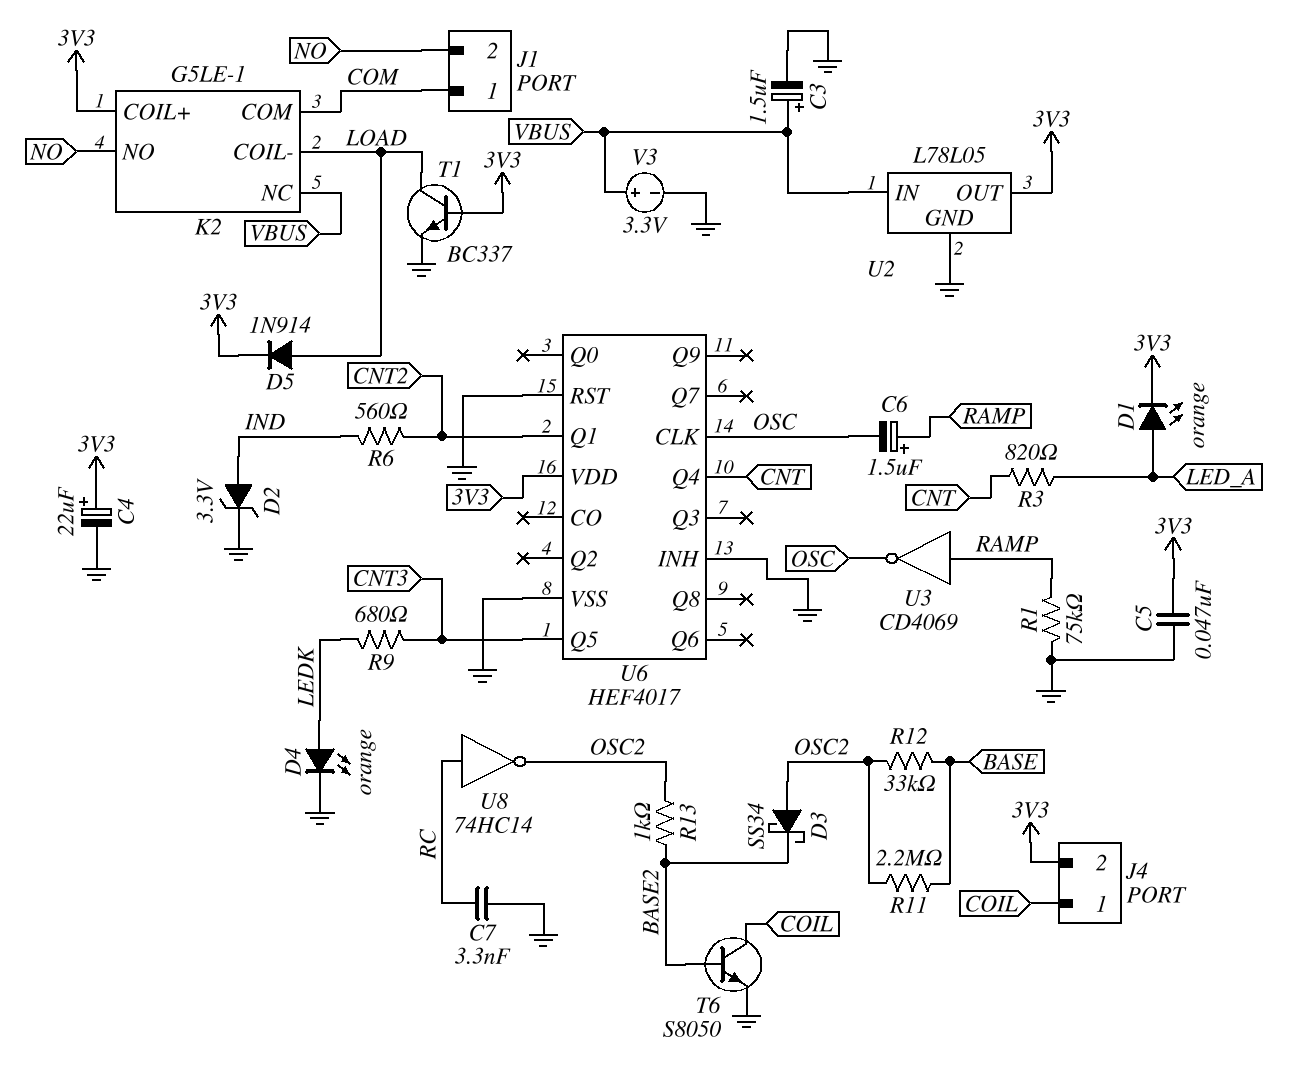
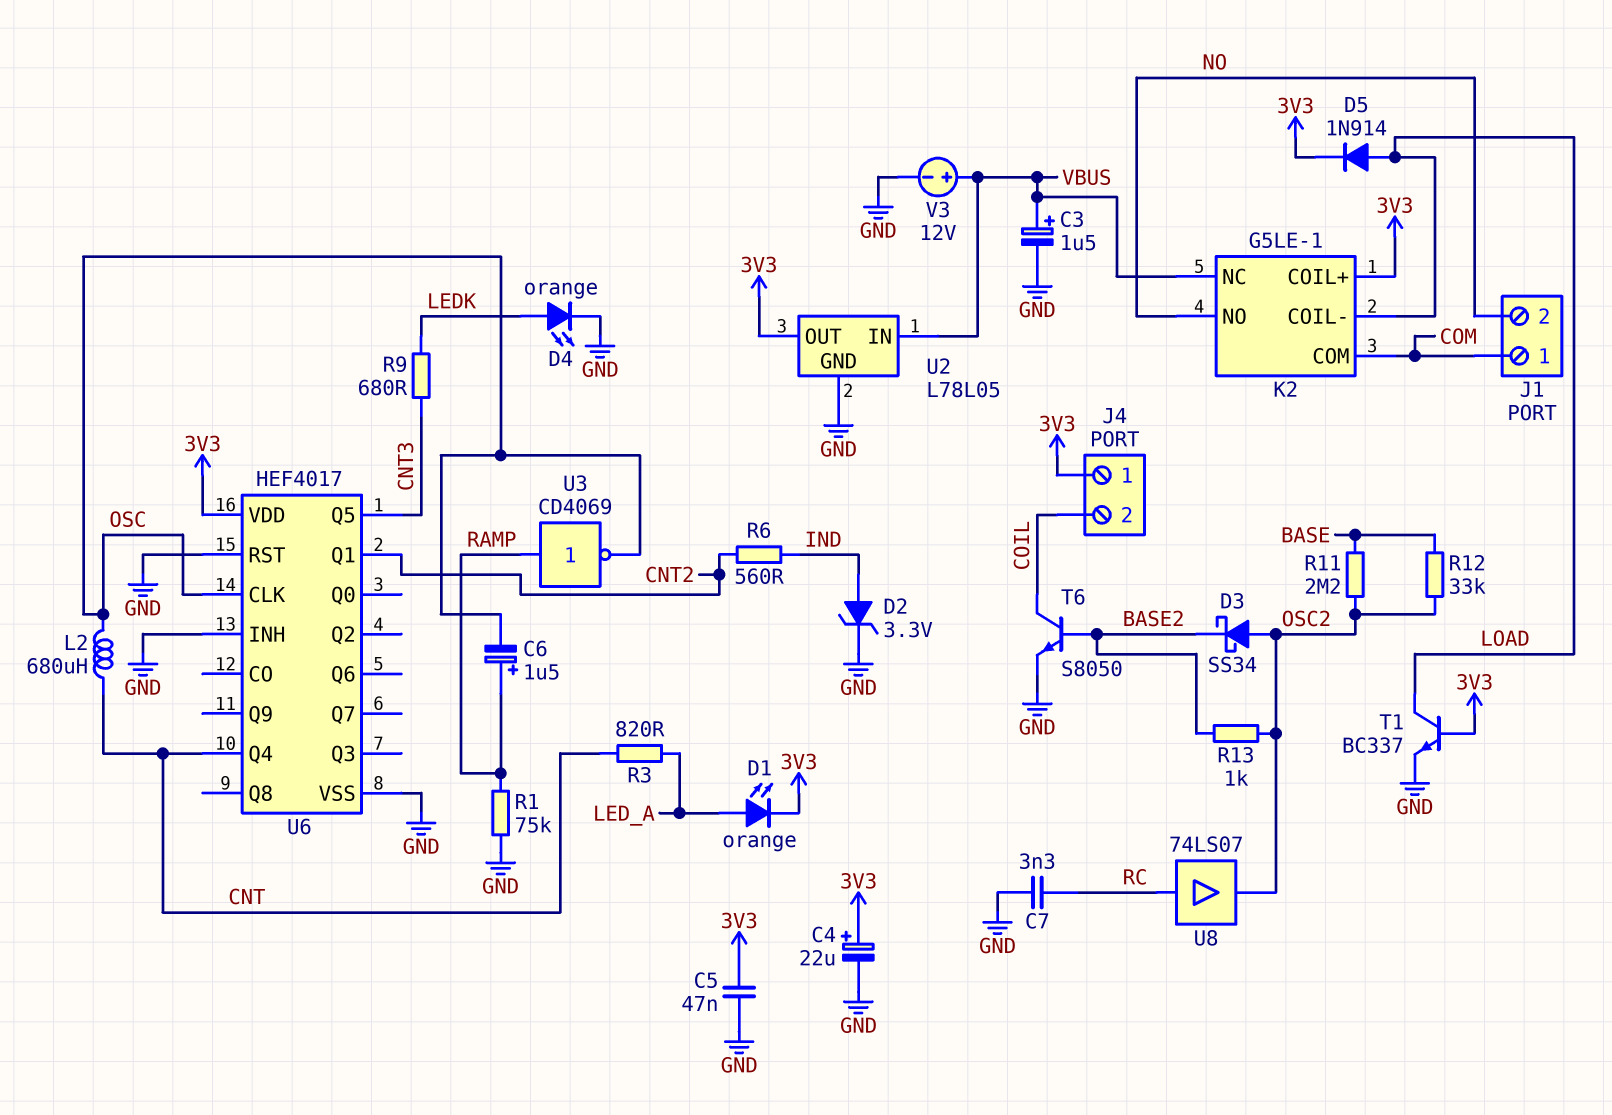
J4 pin 1: COIL -> 3V3
J4 pin 2: 3V3 -> COIL
L2: none -> 680uH (CNT, OSC)
U8: NOT 74HC14 (in RC, out OSC2) -> buffer 74LS07 (in RC, out OSC2)
V3: 3.3V (plus VBUS, minus GND) -> 12V (plus VBUS, minus GND)

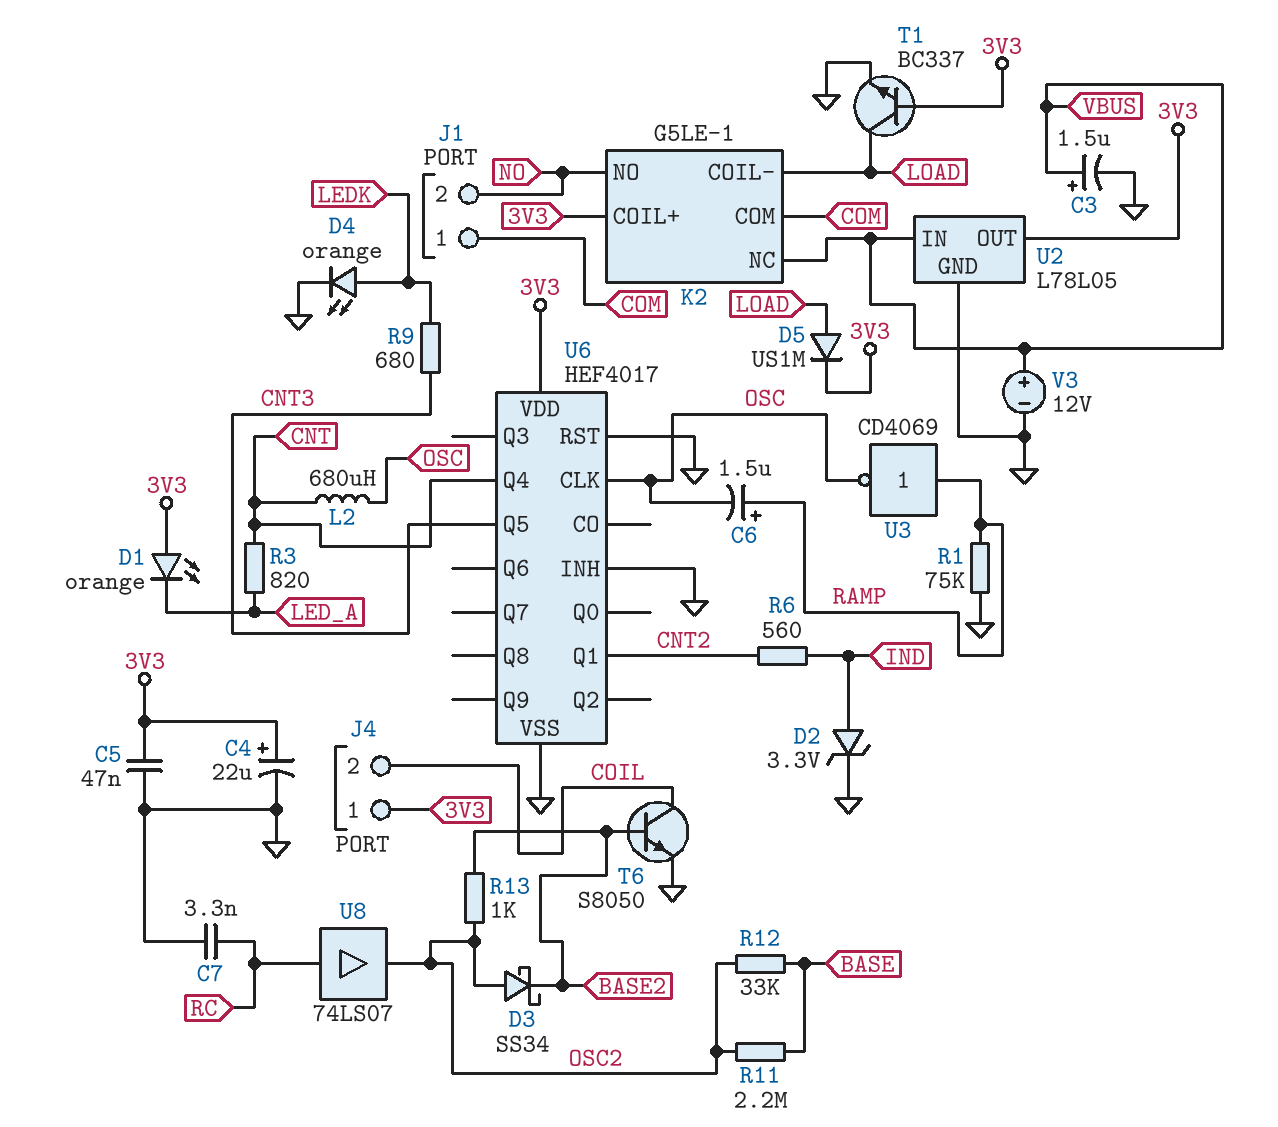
D1: LED orange (A LED_A, K 3V3) -> LED orange (A 3V3, K LED_A)
D5: diode 1N914 (A LOAD, K 3V3) -> diode US1M (A LOAD, K 3V3)

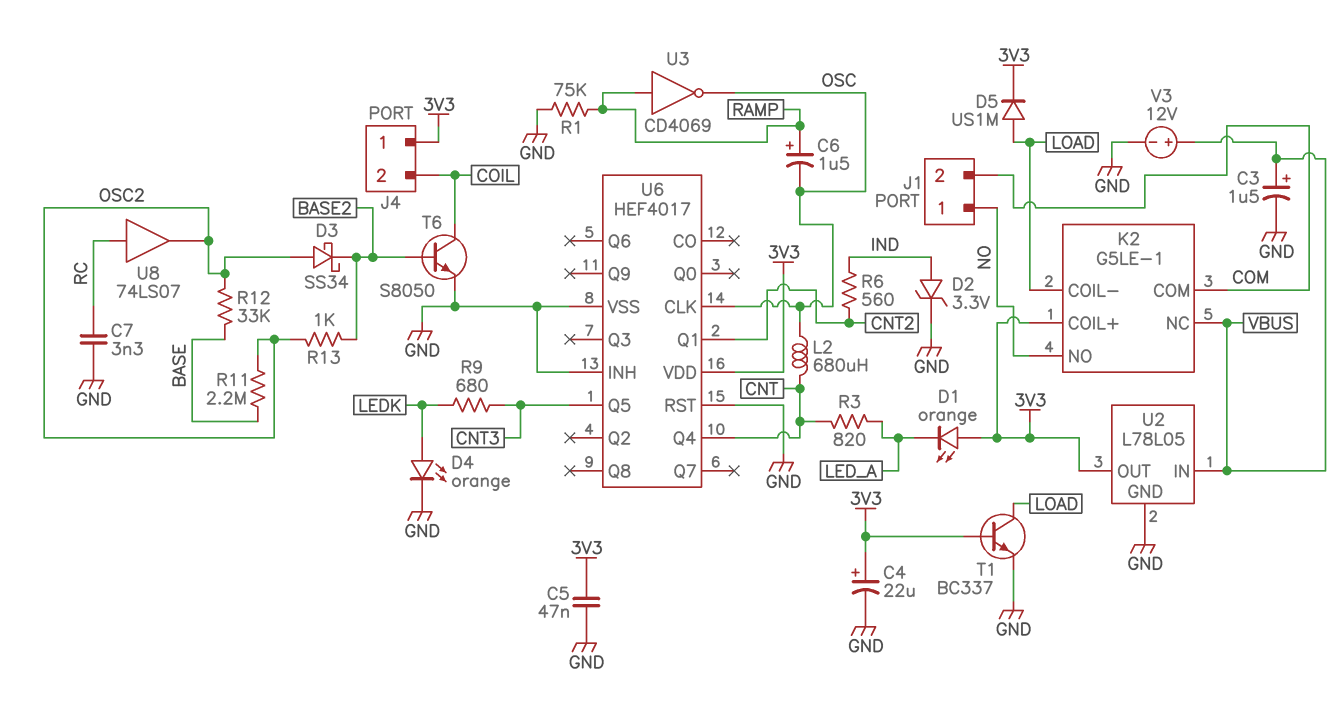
J1 pin 1: COM -> NO
J1 pin 2: NO -> COM

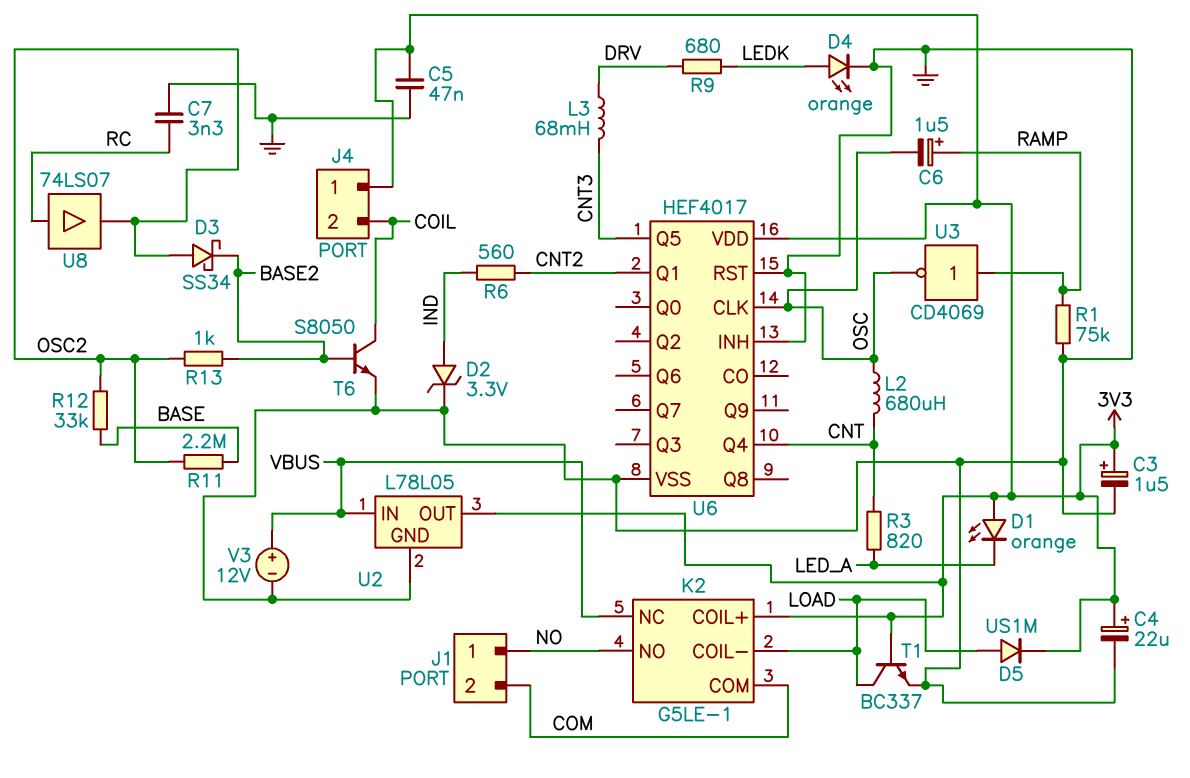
C3: 1.5uF (plus VBUS, minus GND) -> 1.5uF (plus 3V3, minus GND)
L3: none -> 68mH (CNT3, DRV)
R9: 680 (CNT3, LEDK) -> 680 (DRV, LEDK)

